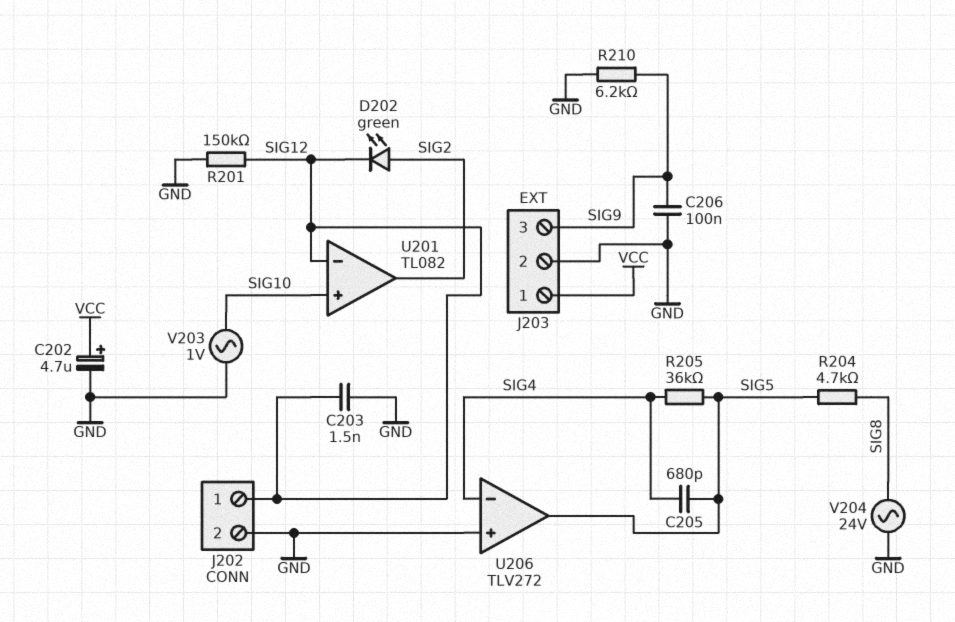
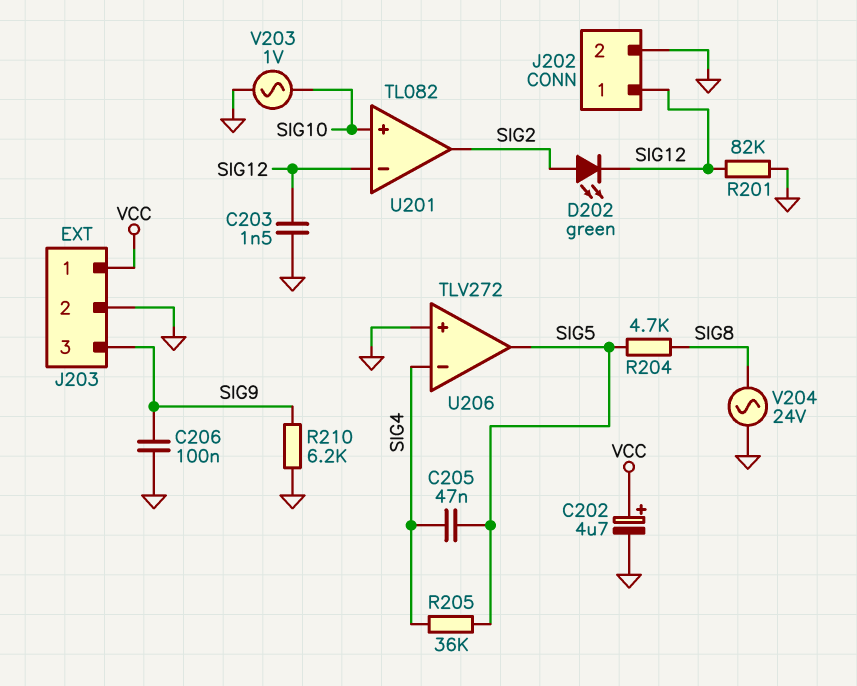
C205: 680pF (SIG4, SIG5) -> 47nF (SIG4, SIG5)
R201: 150k (GND, SIG12) -> 82k (GND, SIG12)

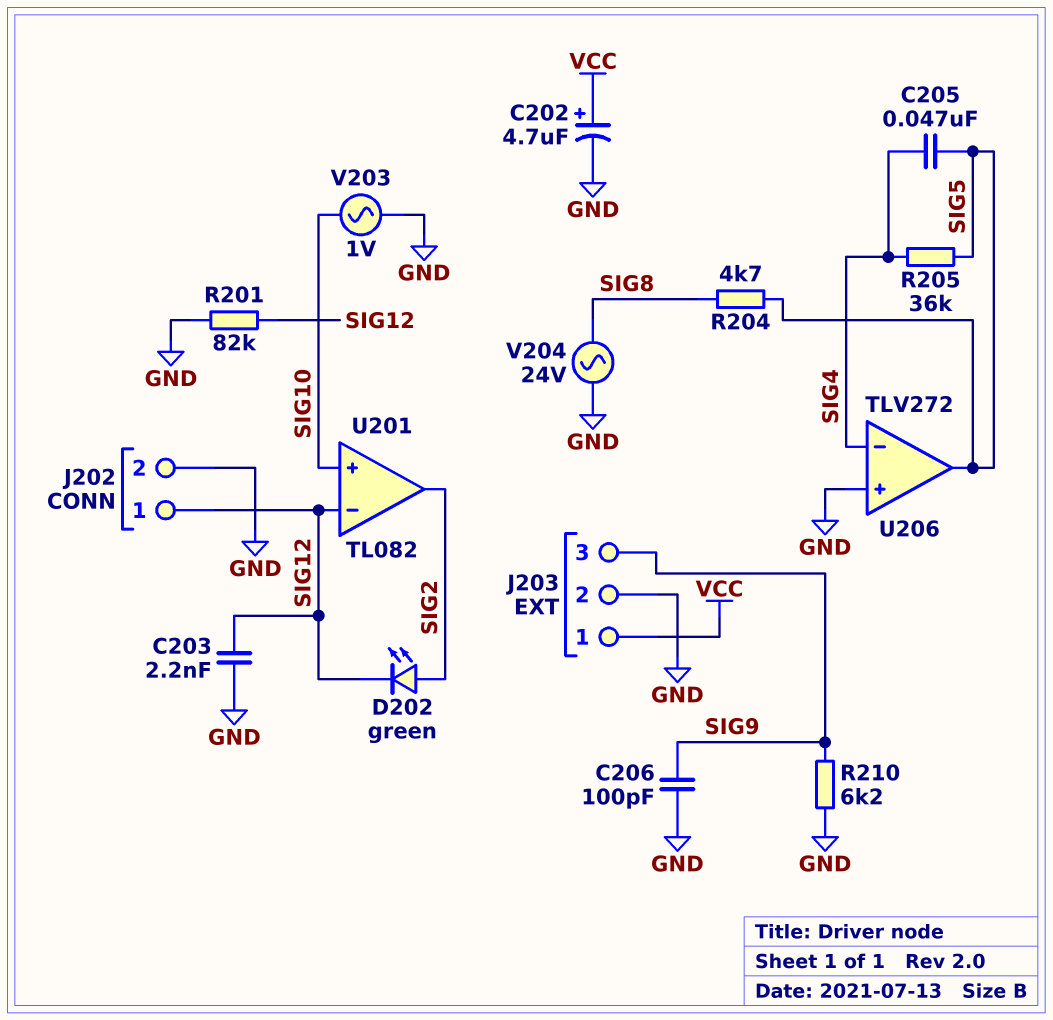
C203: 1.5nF (GND, SIG12) -> 2.2nF (GND, SIG12)
C206: 100nF (GND, SIG9) -> 100pF (GND, SIG9)

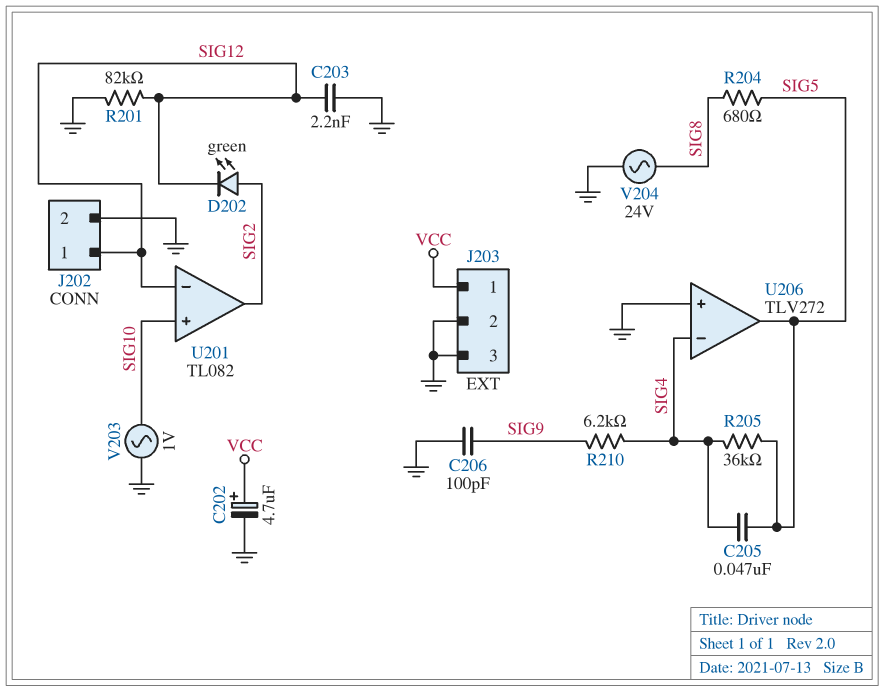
J203 pin 3: SIG9 -> GND
R204: 4.7k (SIG5, SIG8) -> 680 (SIG5, SIG8)
R210: 6.2k (GND, SIG9) -> 6.2k (SIG4, SIG9)

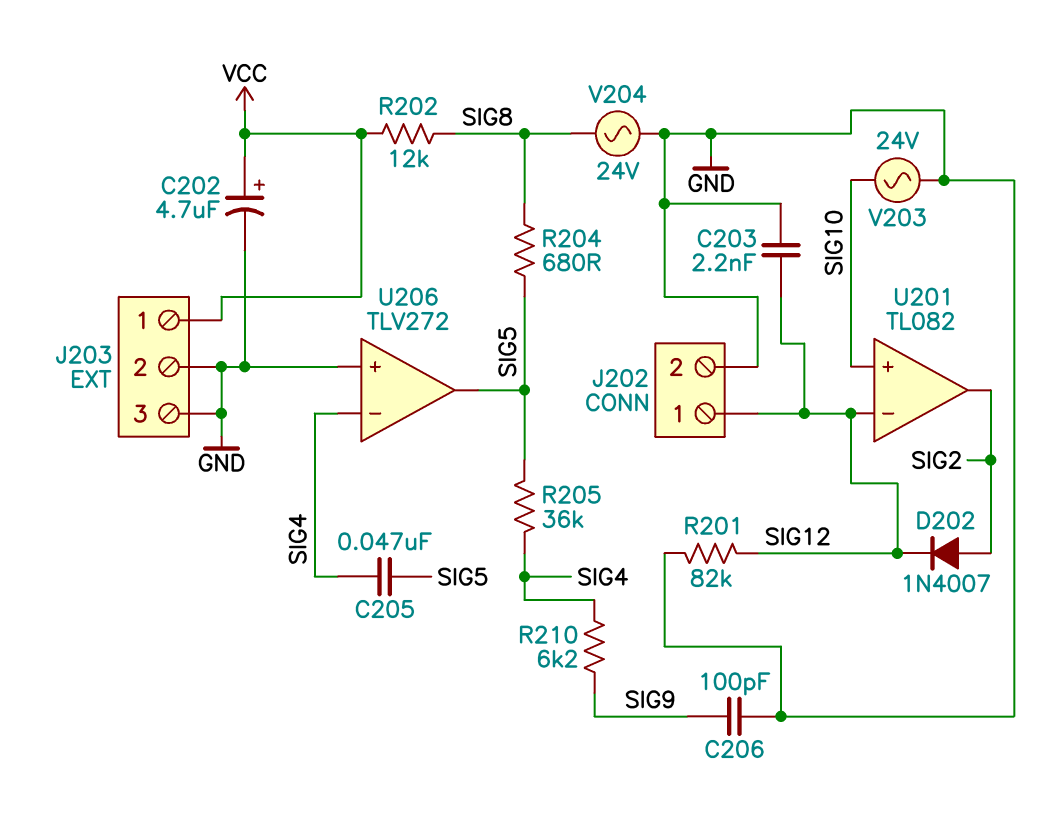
D202: LED green (A SIG2, K SIG12) -> diode 1N4007 (A SIG2, K SIG12)
R202: none -> 12k (SIG8, VCC)
V203: AC 1V (GND, SIG10) -> AC 24V (GND, SIG10)

